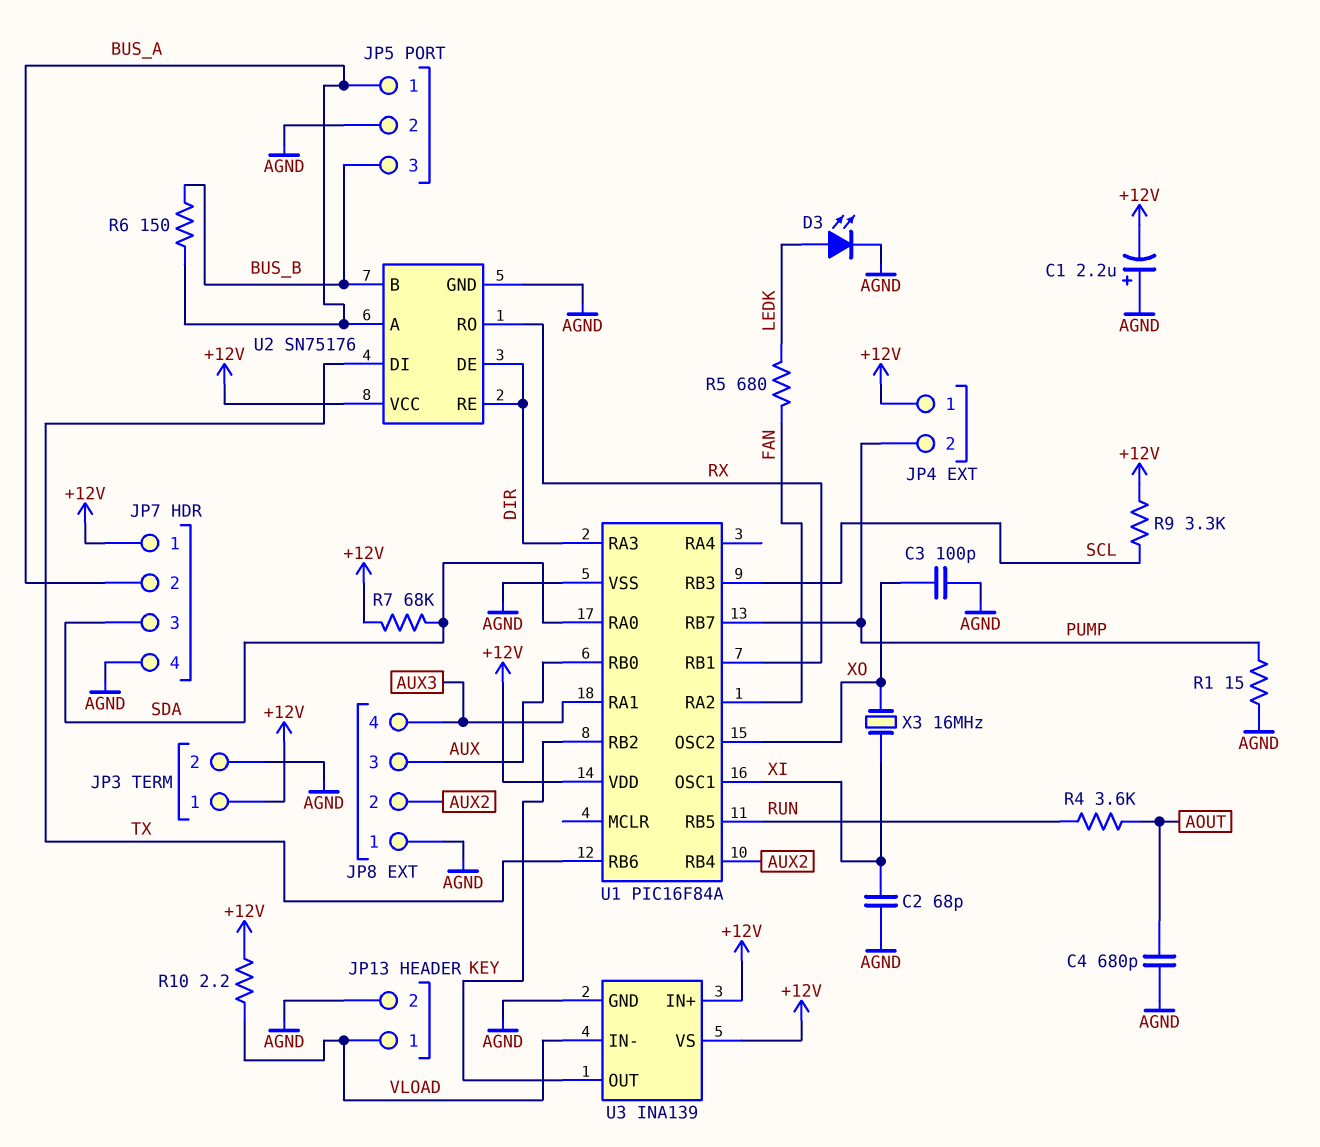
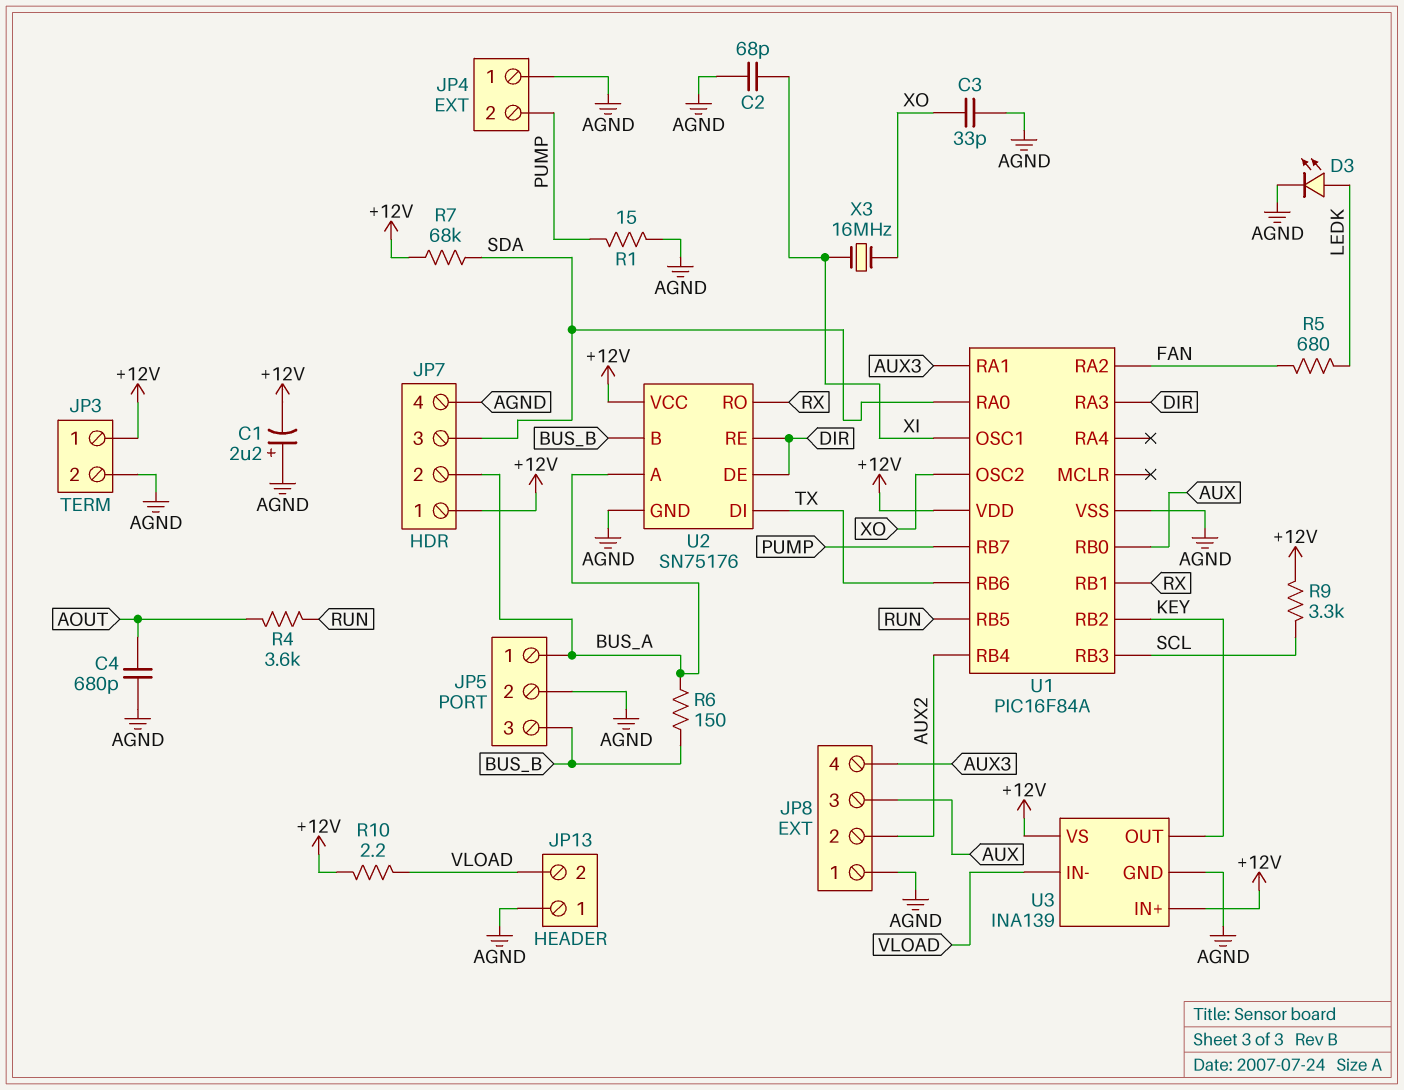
C3: 100pF (AGND, XO) -> 33pF (AGND, XO)
JP4 pin 1: +12V -> AGND
JP13 pin 1: VLOAD -> AGND
JP13 pin 2: AGND -> VLOAD

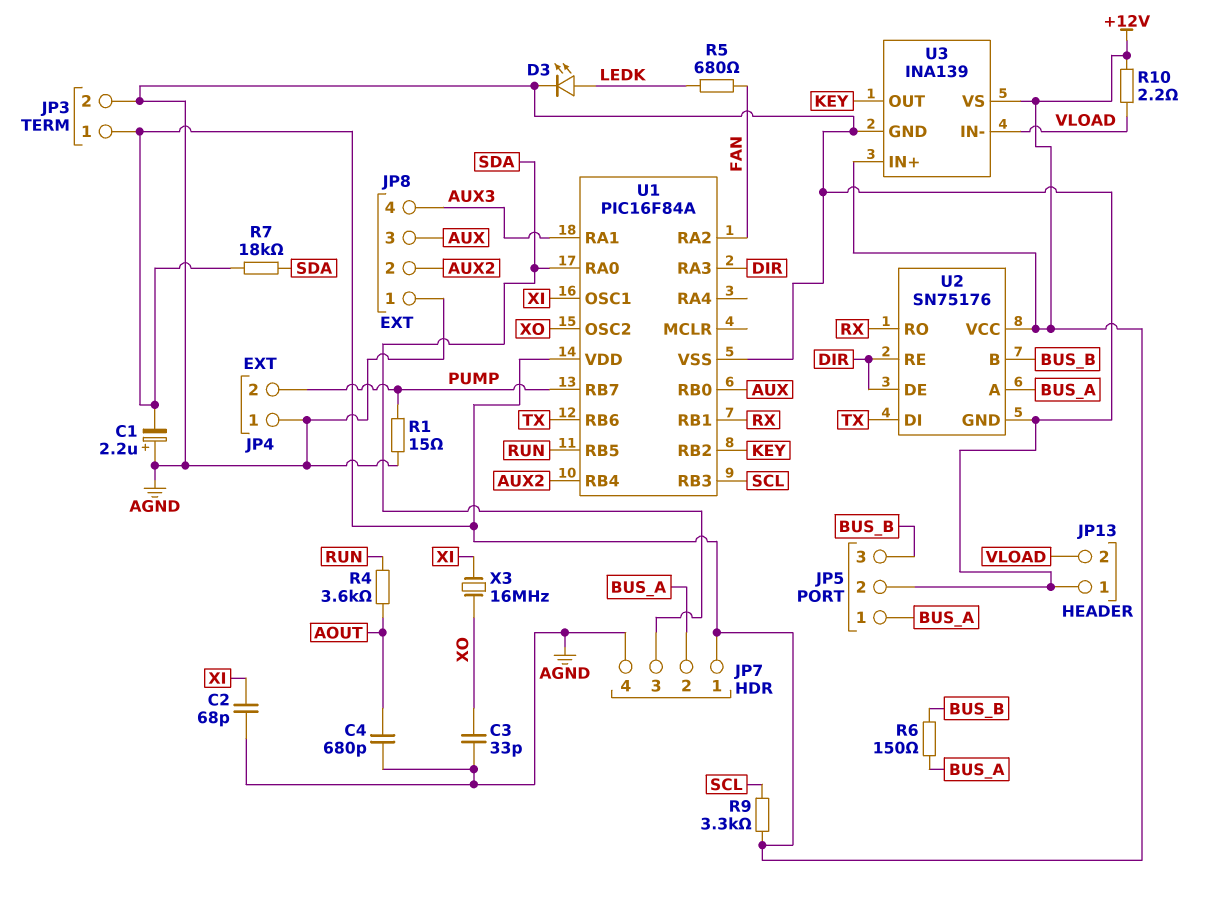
R7: 68k (+12V, SDA) -> 18k (+12V, SDA)

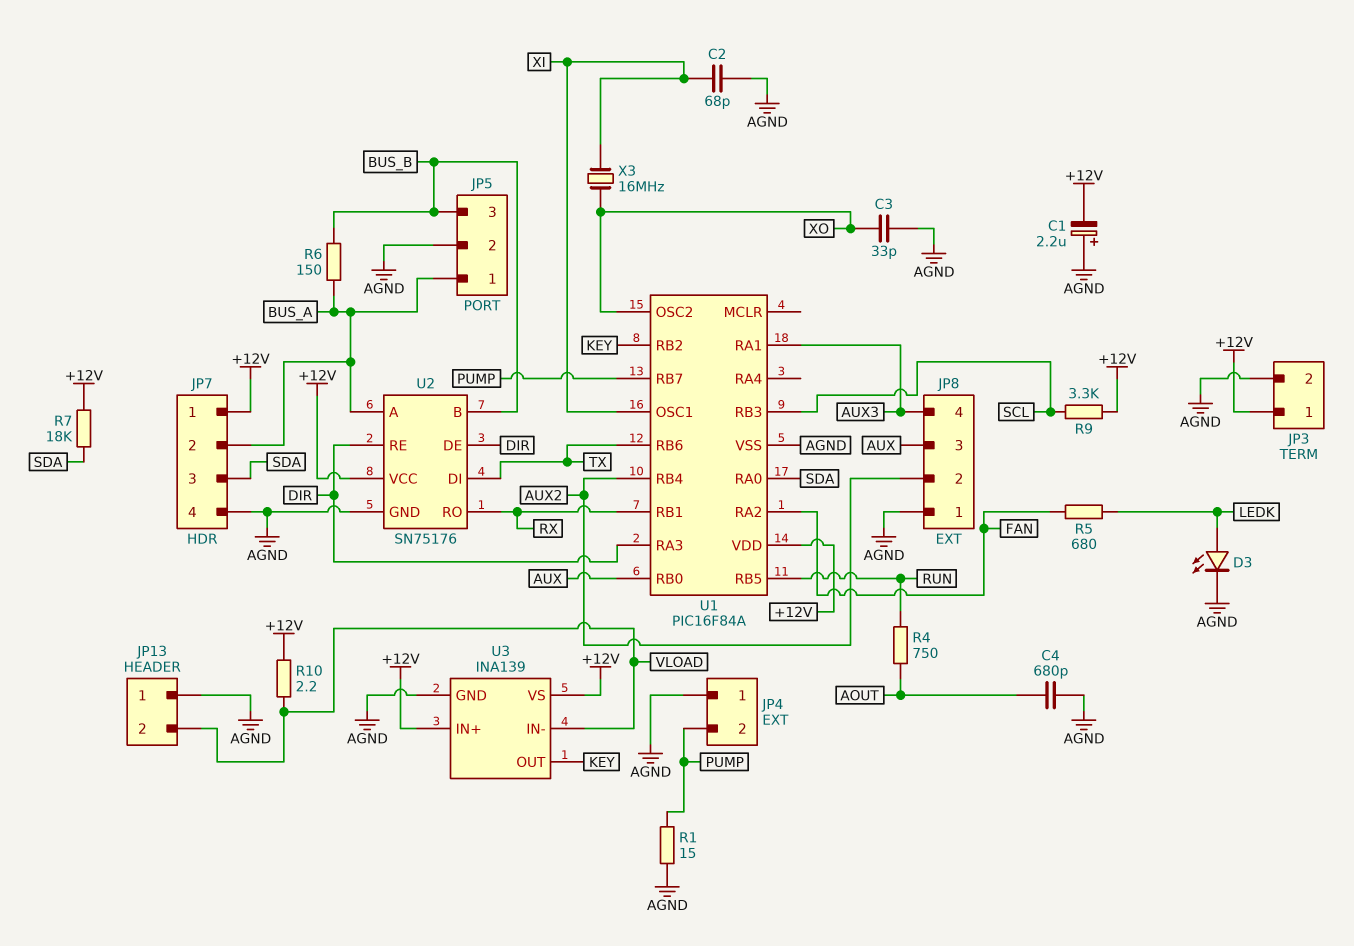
R4: 3.6k (AOUT, RUN) -> 750 (AOUT, RUN)

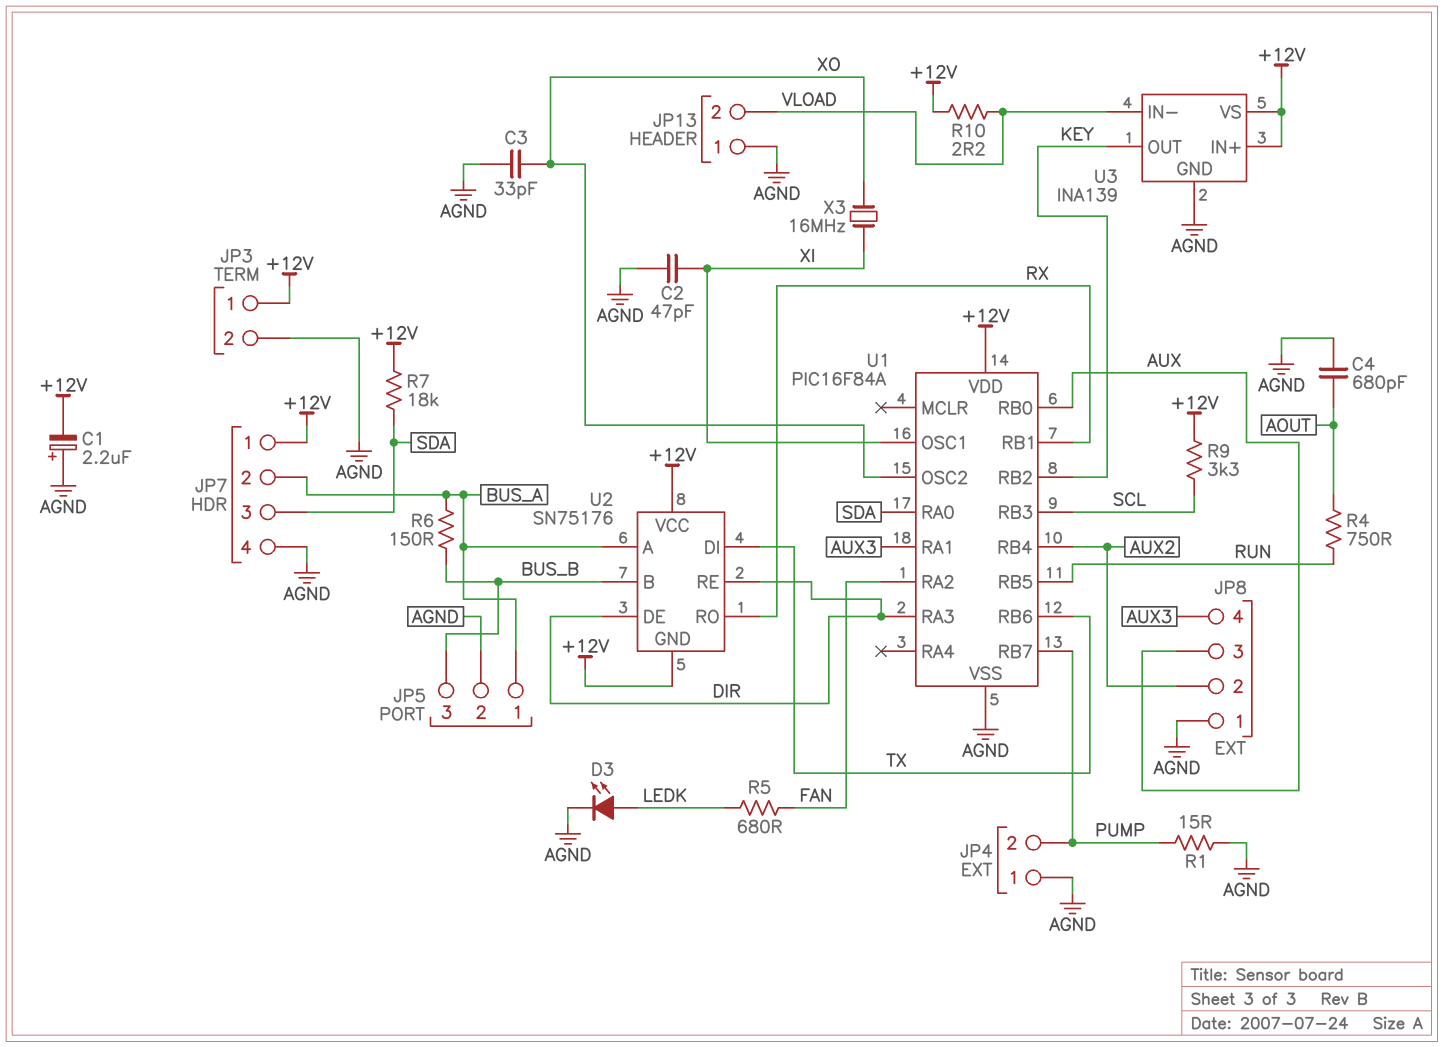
C2: 68pF (AGND, XI) -> 47pF (AGND, XI)
U2 pin GND: AGND -> +12V

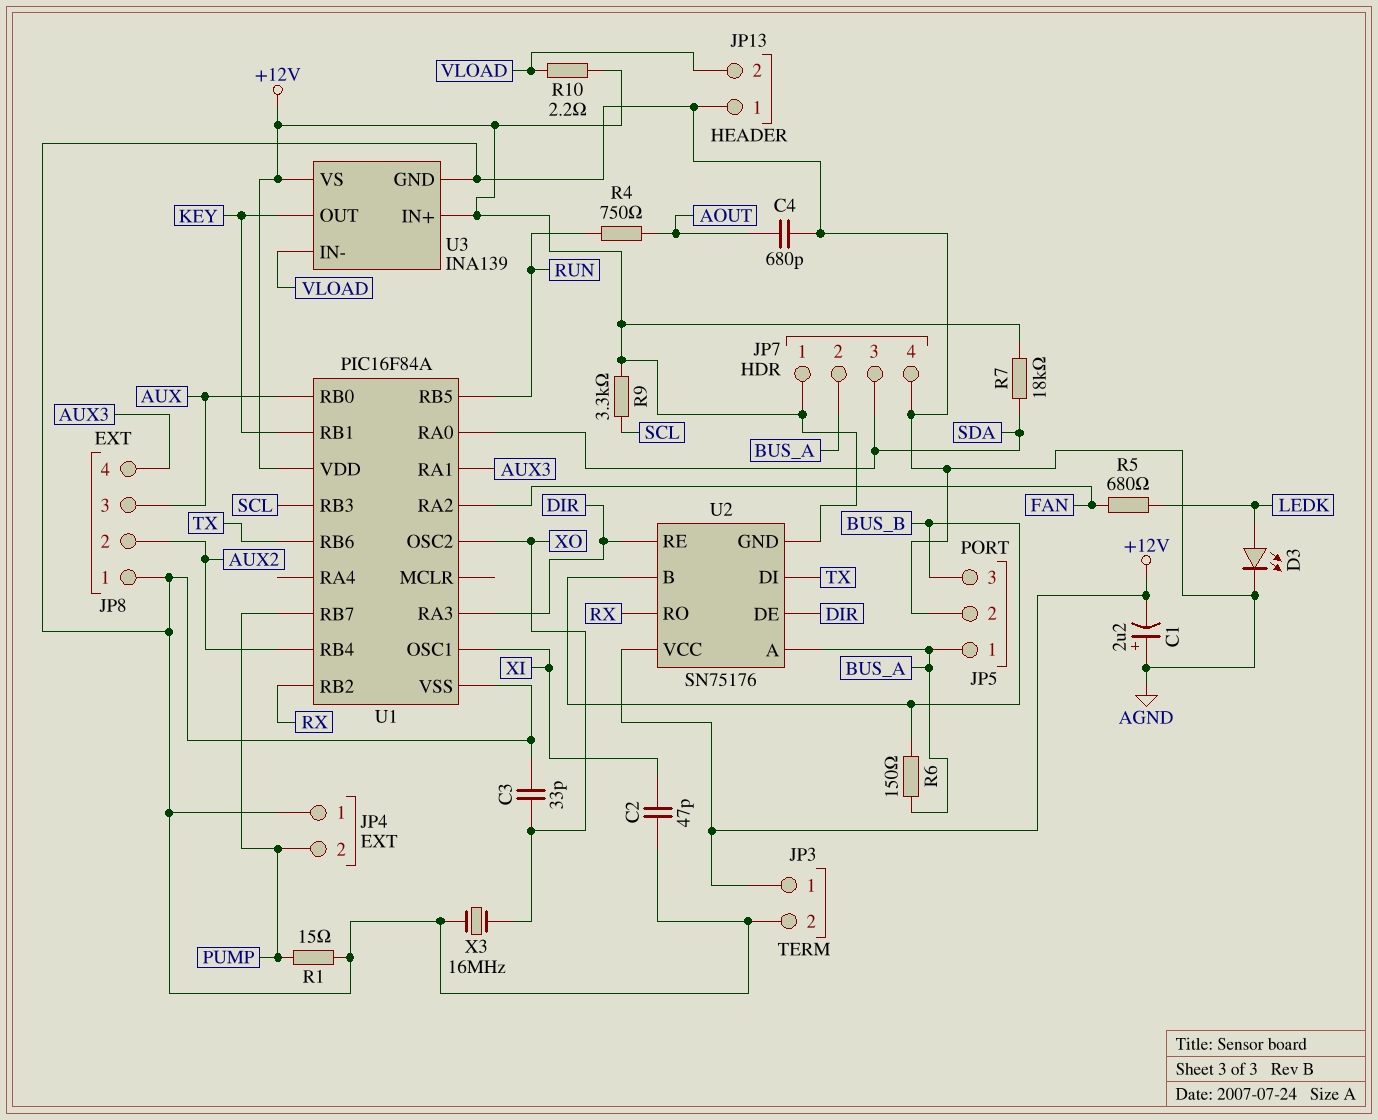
U1 pin RB1: RX -> KEY
U1 pin RB2: KEY -> RX
X3: 16MHz (XI, XO) -> 16MHz (AGND, XO)

